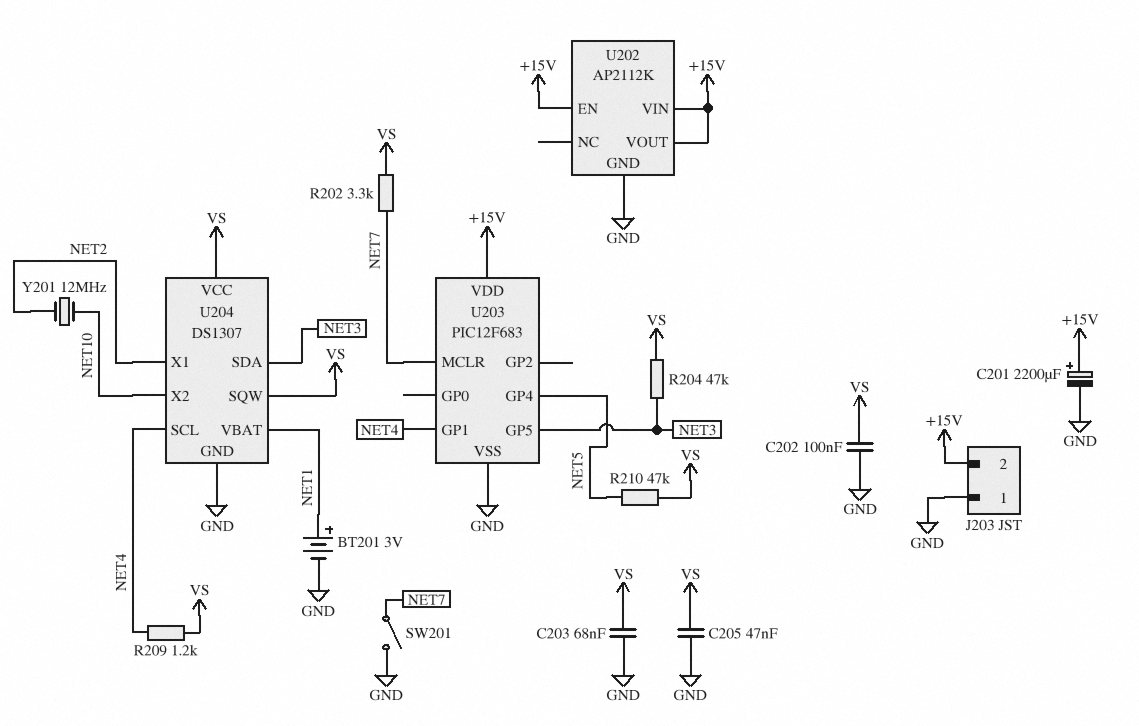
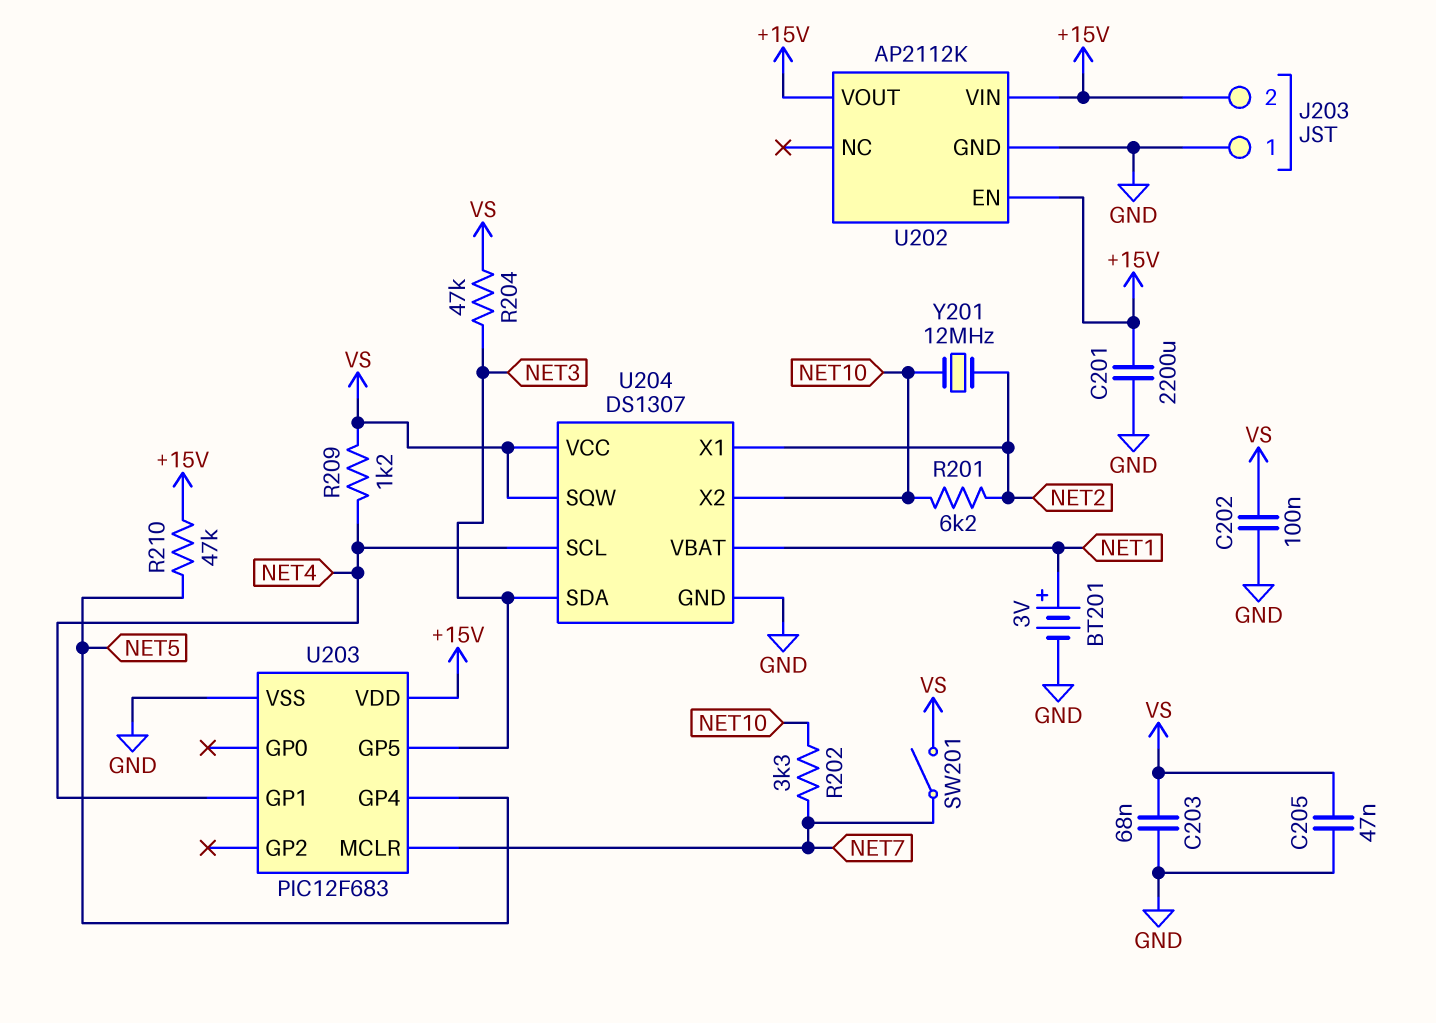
C201: 2200uF (plus +15V, minus GND) -> 2200uF (+15V, GND)
R201: none -> 6.2k (NET2, NET10)
R202: 3.3k (NET7, VS) -> 3.3k (NET7, NET10)
R210: 47k (NET5, VS) -> 47k (+15V, NET5)
SW201: switch (GND, NET7) -> switch (NET7, VS)

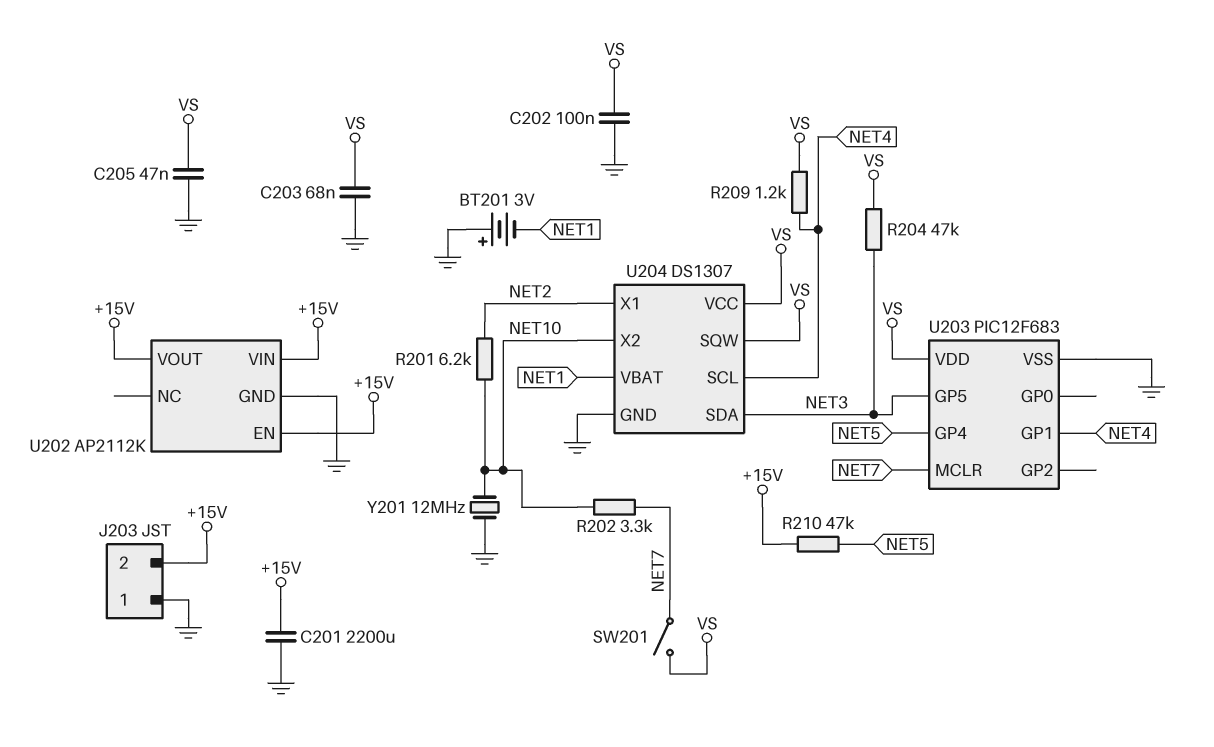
BT201: 3V (plus NET1, minus GND) -> 3V (plus GND, minus NET1)
U203 pin VDD: +15V -> VS
Y201: 12MHz (NET2, NET10) -> 12MHz (GND, NET10)

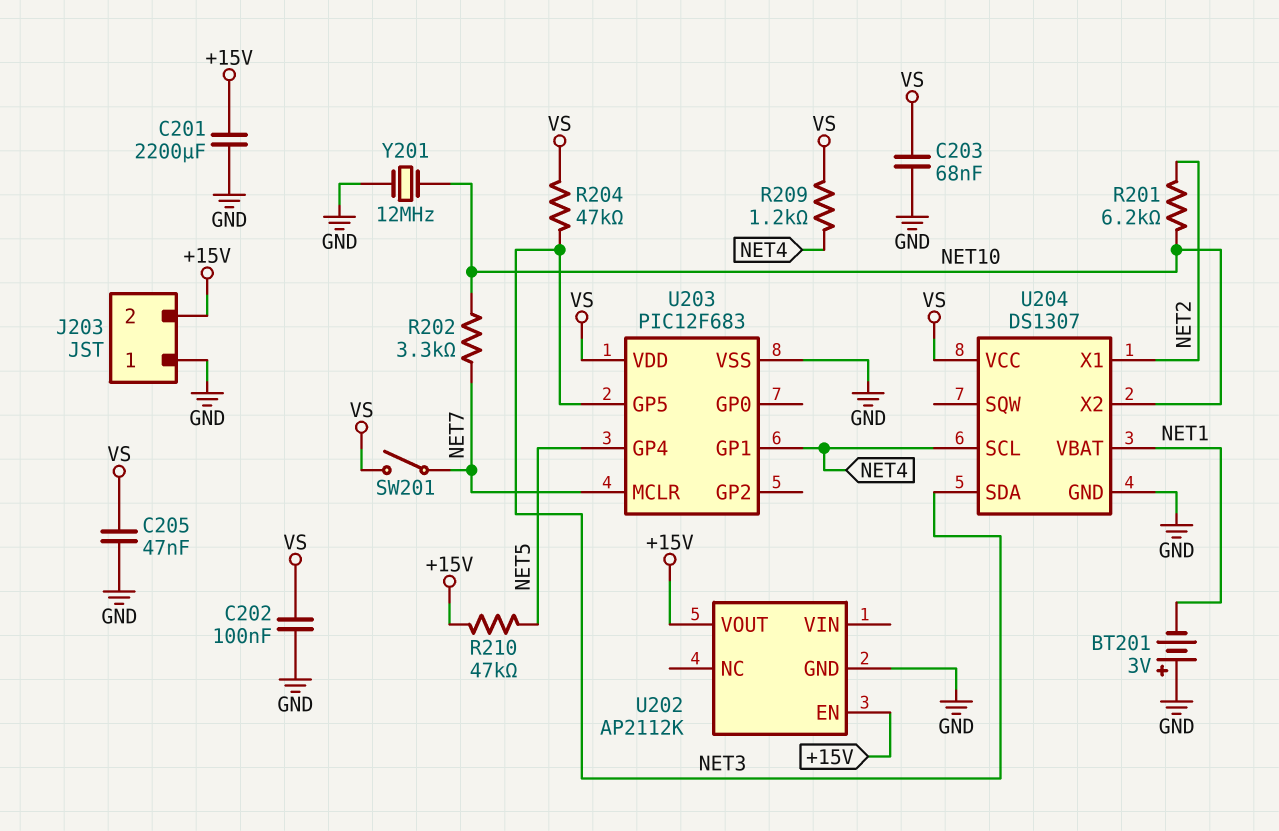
U202 pin VIN: +15V -> none
U204 pin SQW: VS -> none

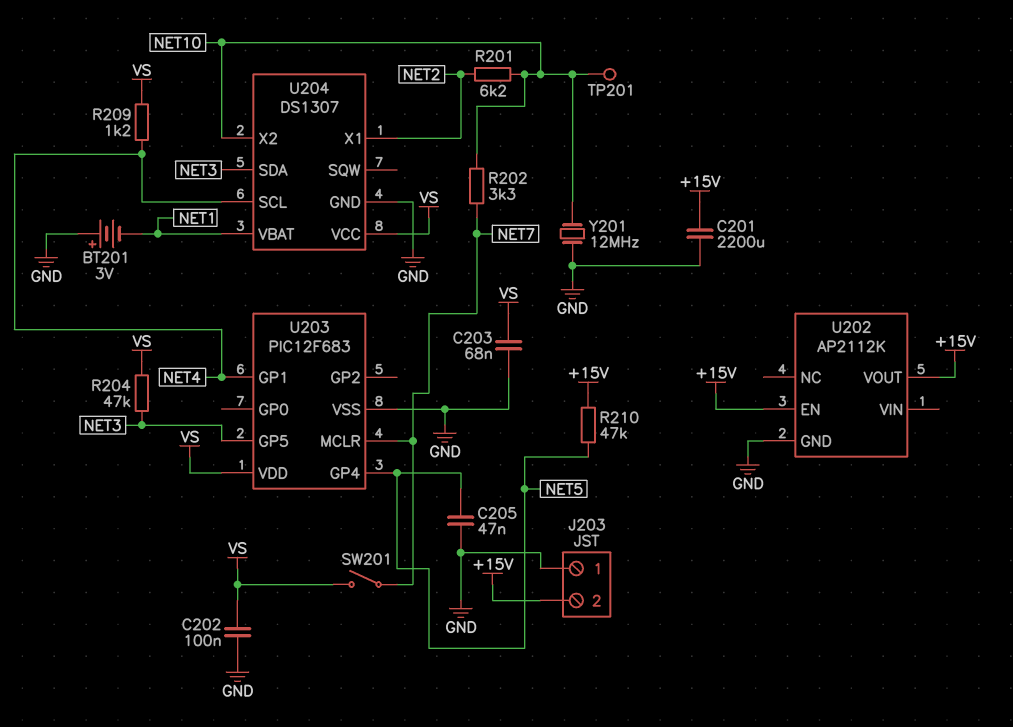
C205: 47nF (GND, VS) -> 47nF (GND, NET5)
TP201: none -> test point (NET10)

